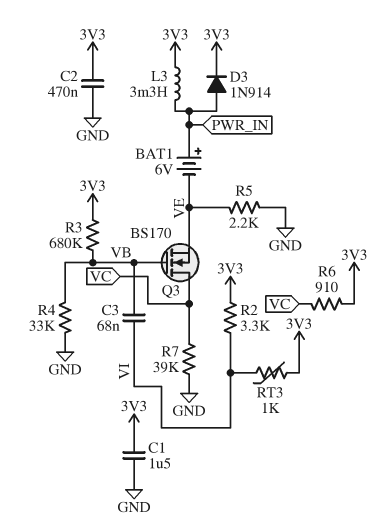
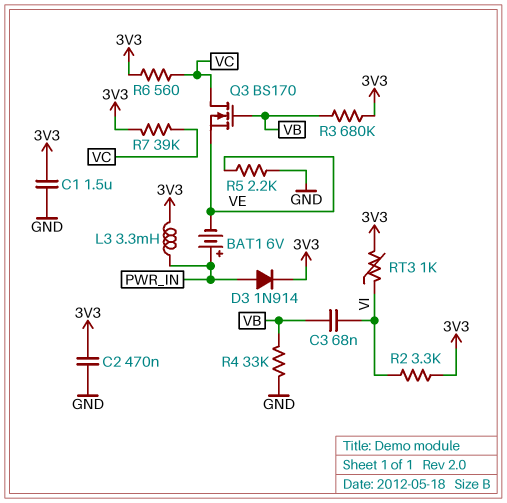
R6: 910 (3V3, VC) -> 560 (3V3, VC)
R7: 39k (GND, VC) -> 39k (3V3, VC)

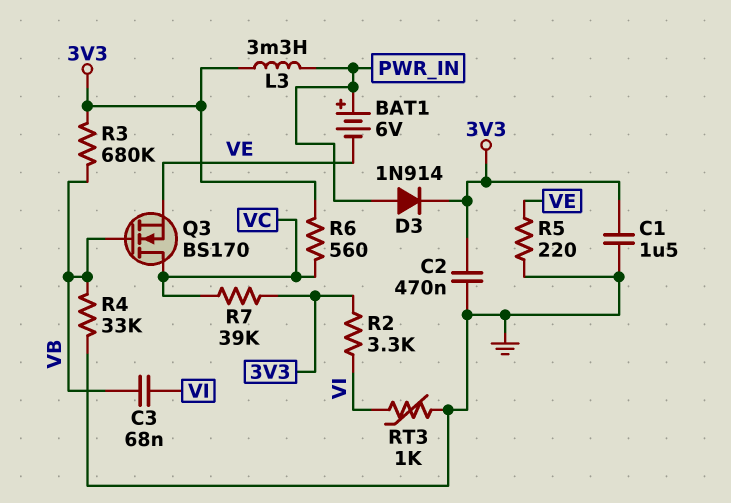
R5: 2.2k (GND, VE) -> 220 (GND, VE)
RT3: 1k (3V3, VI) -> 1k (GND, VI)

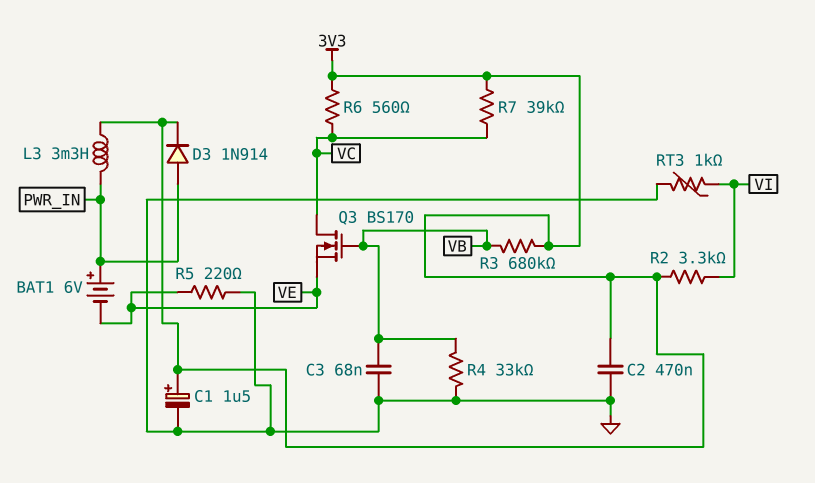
C1: 1.5uF (3V3, GND) -> 1.5uF (plus 3V3, minus GND)
C3: 68nF (VB, VI) -> 68nF (GND, VB)

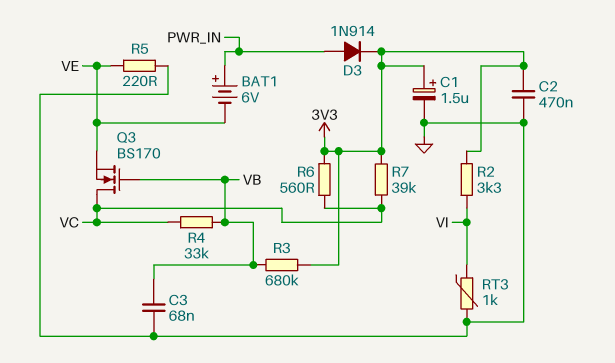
L3: 3.3mH (3V3, PWR_IN) -> none
R4: 33k (GND, VB) -> 33k (VB, VC)

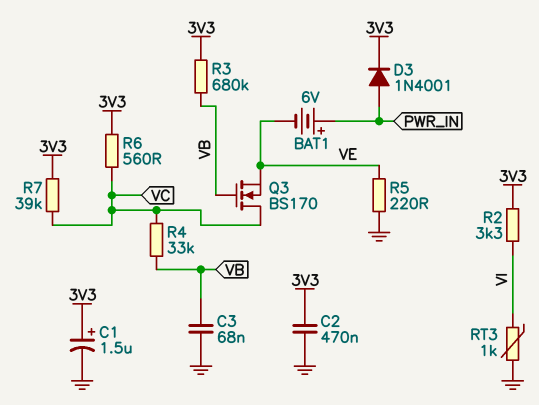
D3: diode 1N914 (A PWR_IN, K 3V3) -> diode 1N4001 (A PWR_IN, K 3V3)

